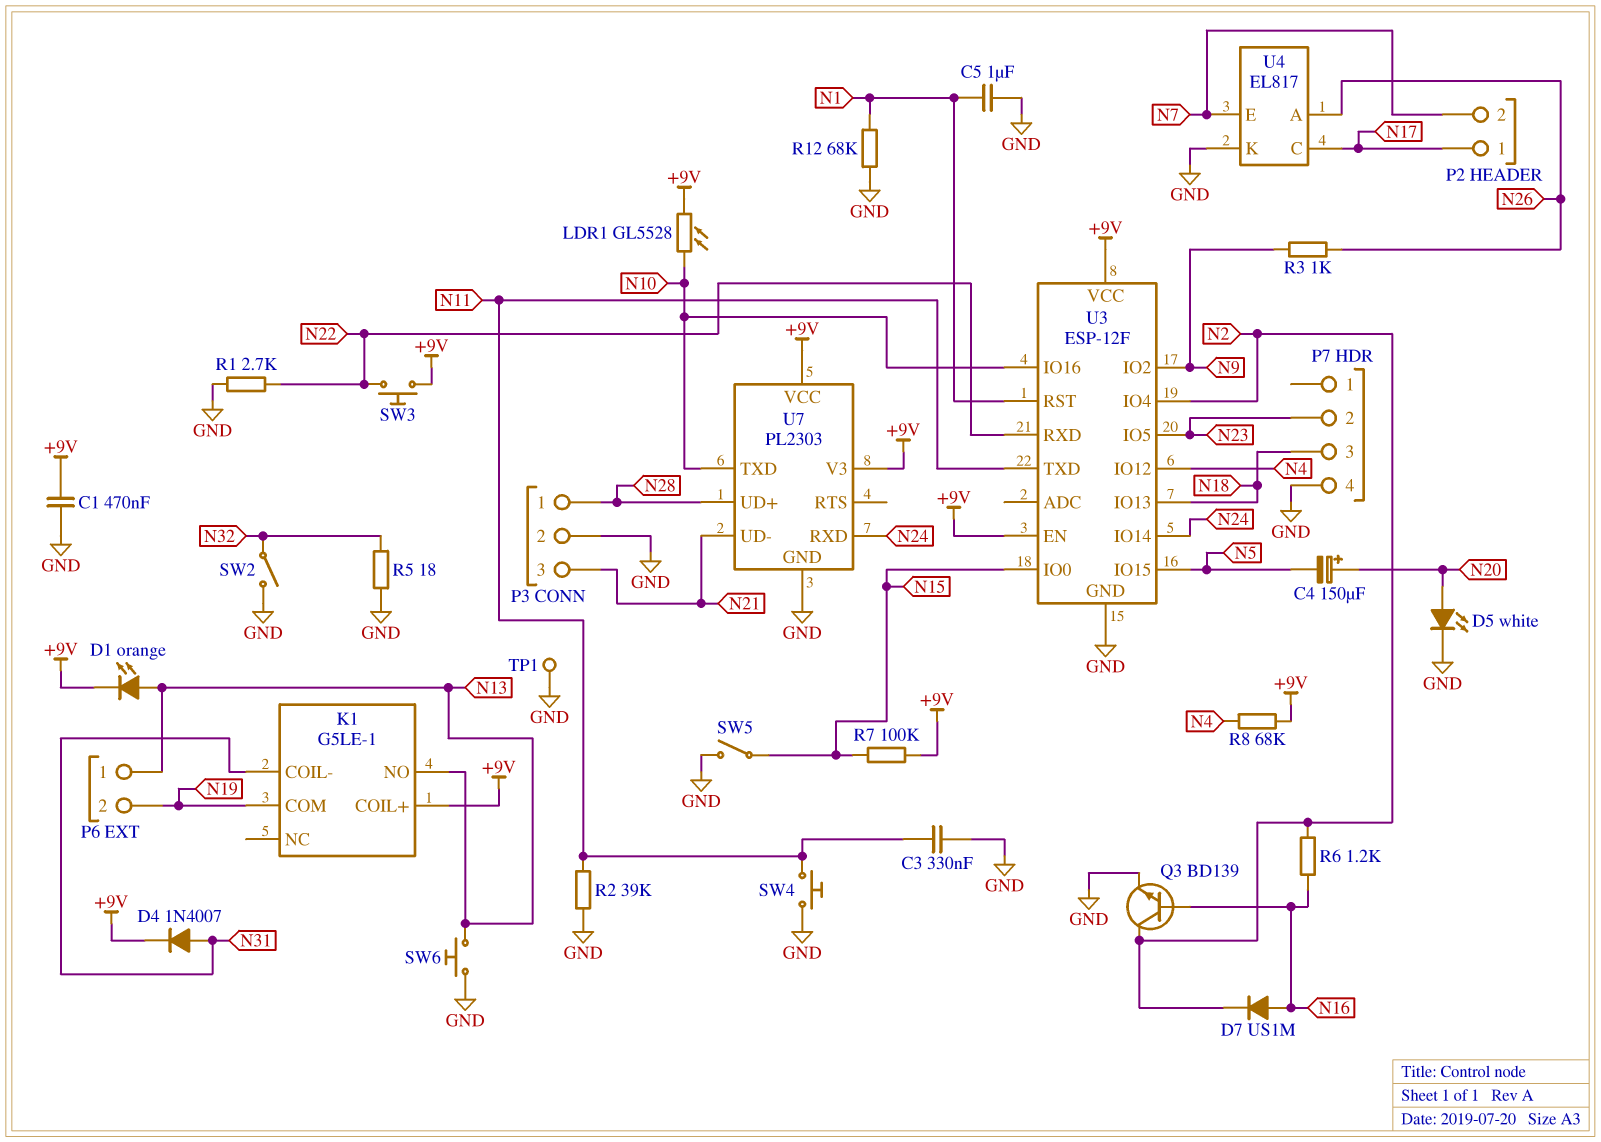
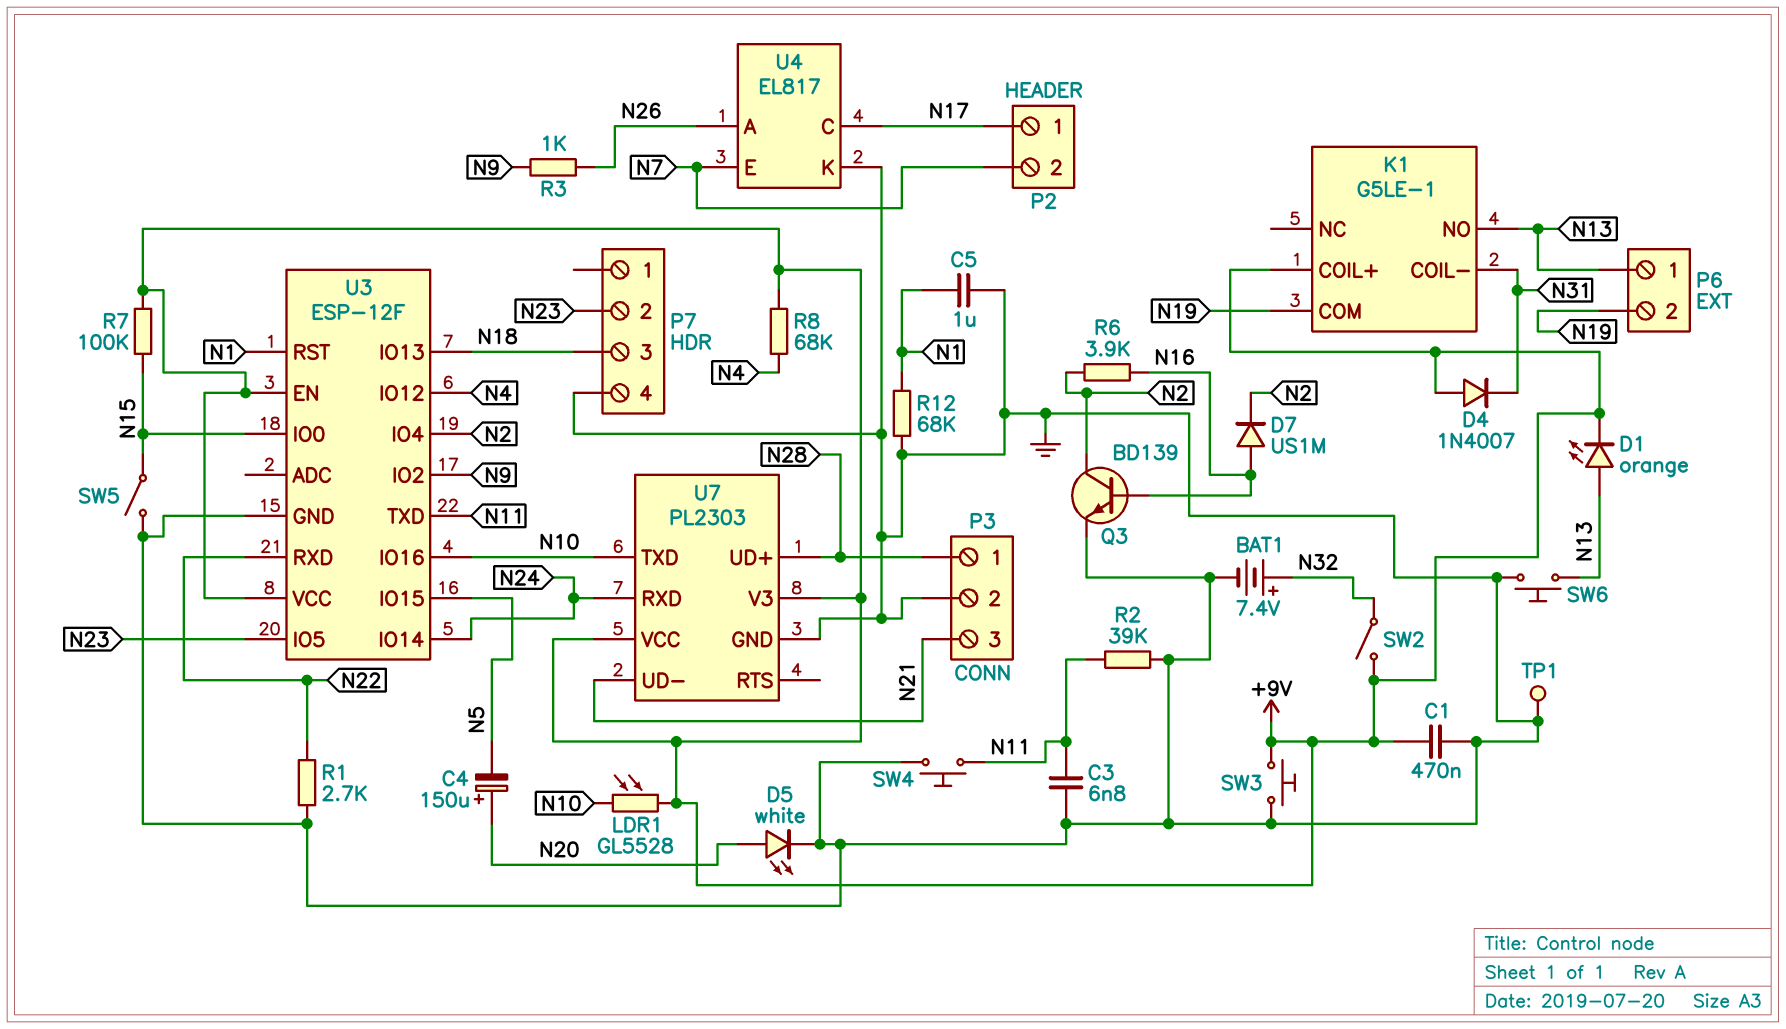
BAT1: none -> 7.4V (plus N32, minus GND)
C3: 330nF (GND, N11) -> 6.8nF (GND, N11)
D4: diode 1N4007 (A N31, K +9V) -> diode 1N4007 (A +9V, K N31)
R5: 18 (GND, N32) -> none
R6: 1.2k (N2, N16) -> 3.9k (N2, N16)
SW2: switch (GND, N32) -> switch (+9V, N32)
SW3: button (+9V, N22) -> button (+9V, GND)

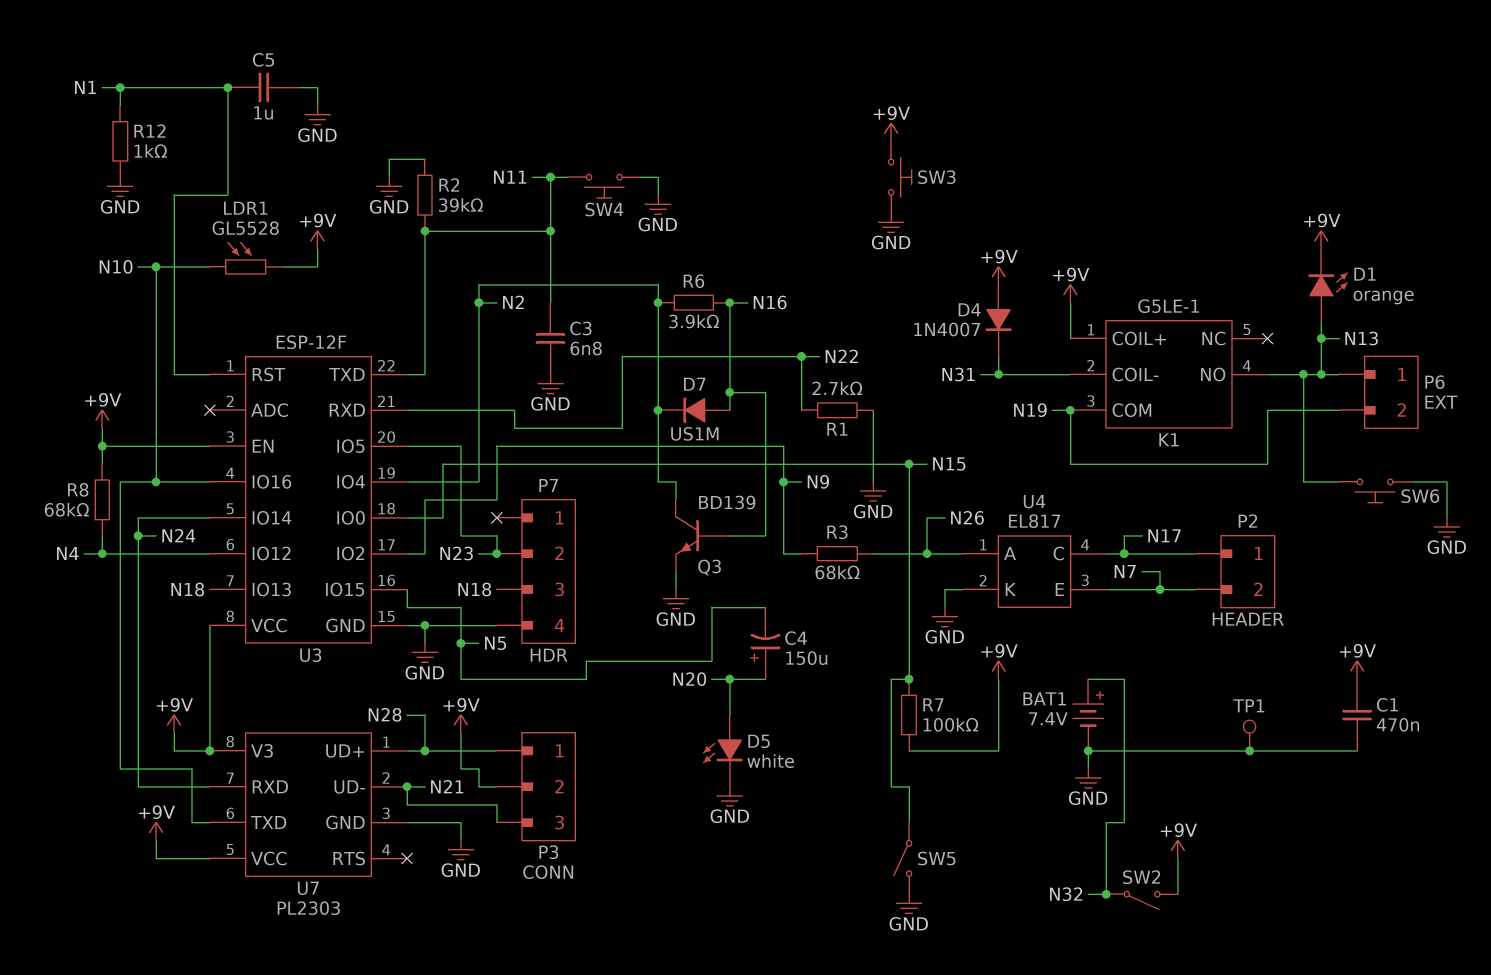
P3 pin 2: GND -> +9V
R3: 1k (N9, N26) -> 68k (N9, N26)
R12: 68k (GND, N1) -> 1k (GND, N1)

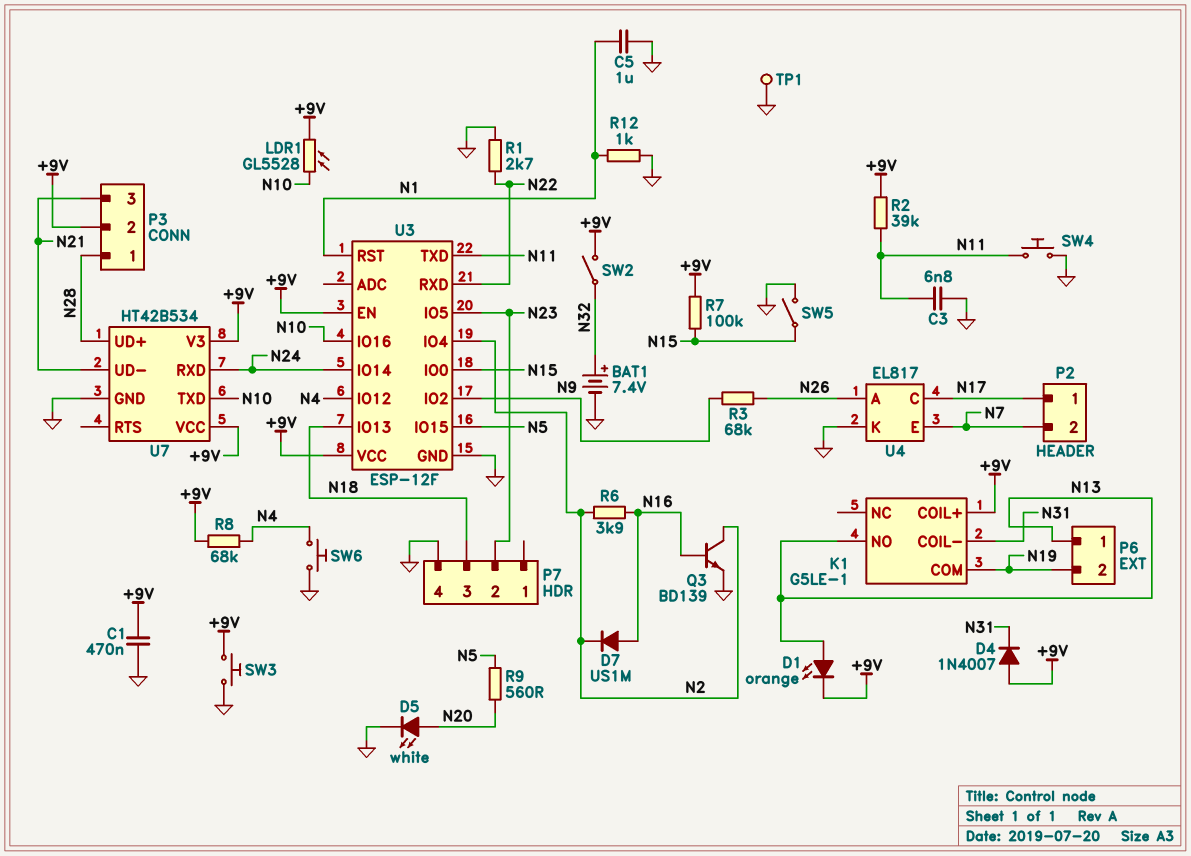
C4: 150uF (plus N20, minus N5) -> none
R2: 39k (GND, N11) -> 39k (+9V, N11)
R9: none -> 560 (N5, N20)
SW6: button (GND, N13) -> button (GND, N4)
U7: PL2303 -> HT42B534

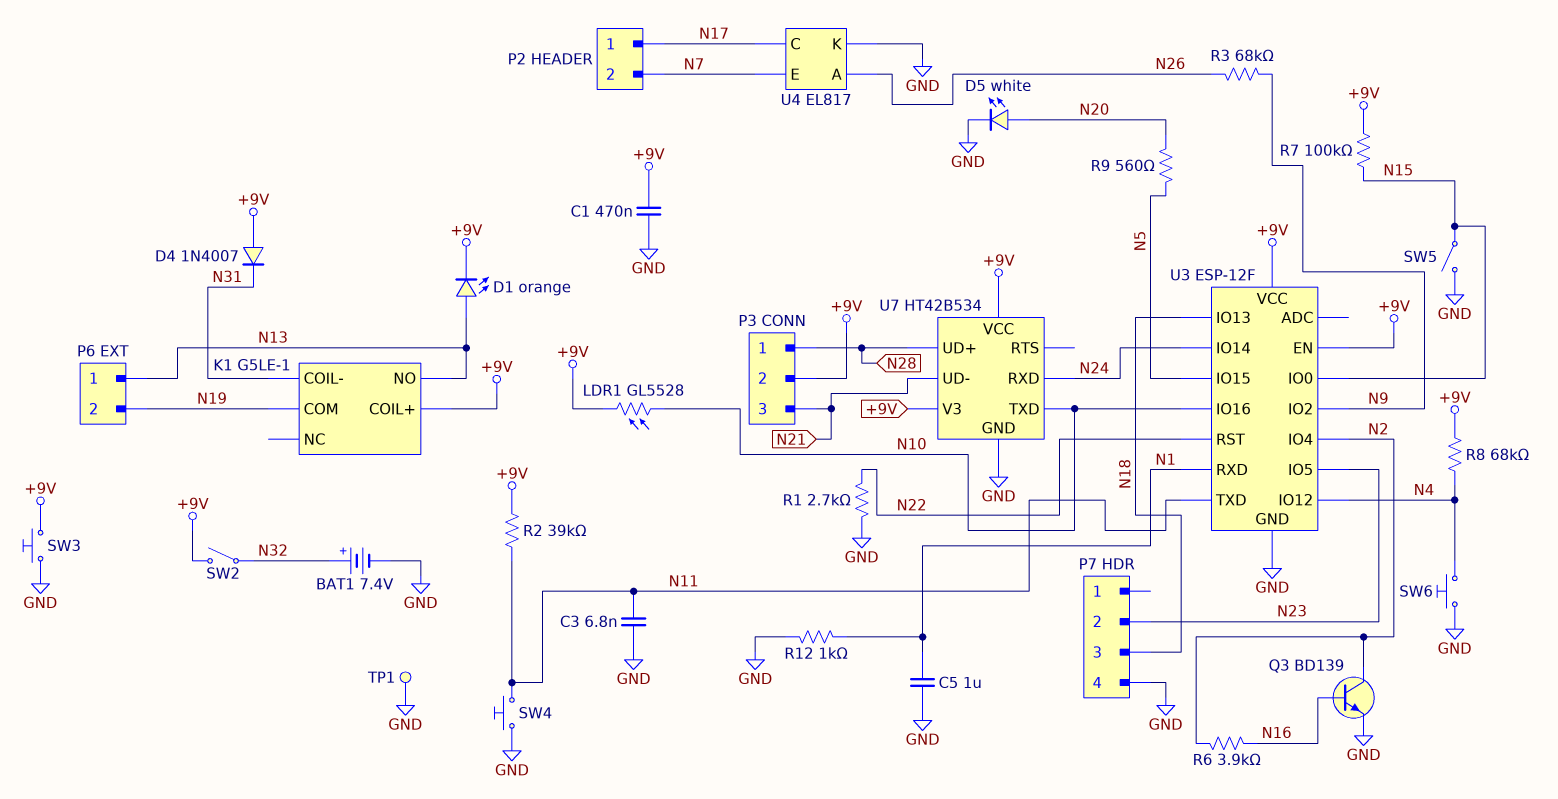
D7: diode US1M (A N16, K N2) -> none
U3 pin RST: N1 -> N22
U3 pin RXD: N22 -> N1

